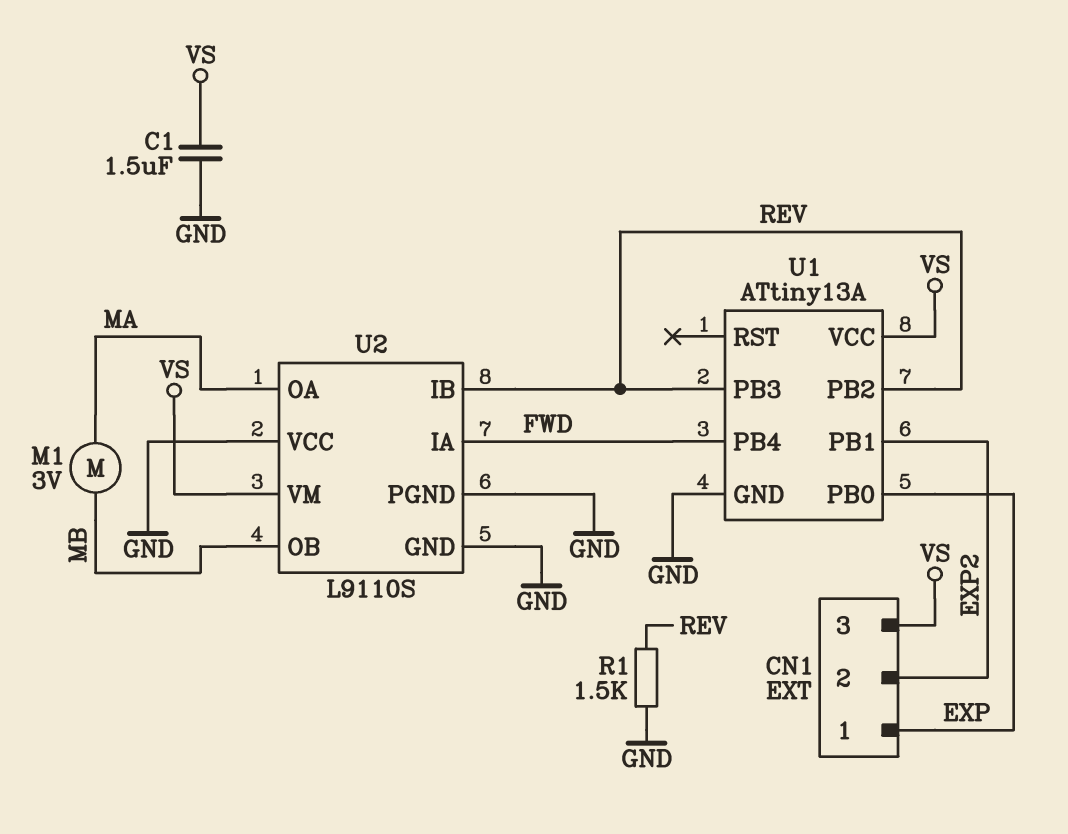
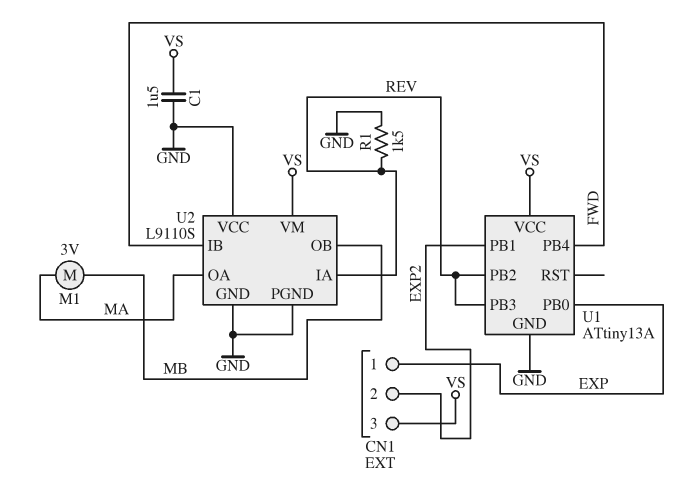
U2 pin IA: FWD -> REV
U2 pin IB: REV -> FWD

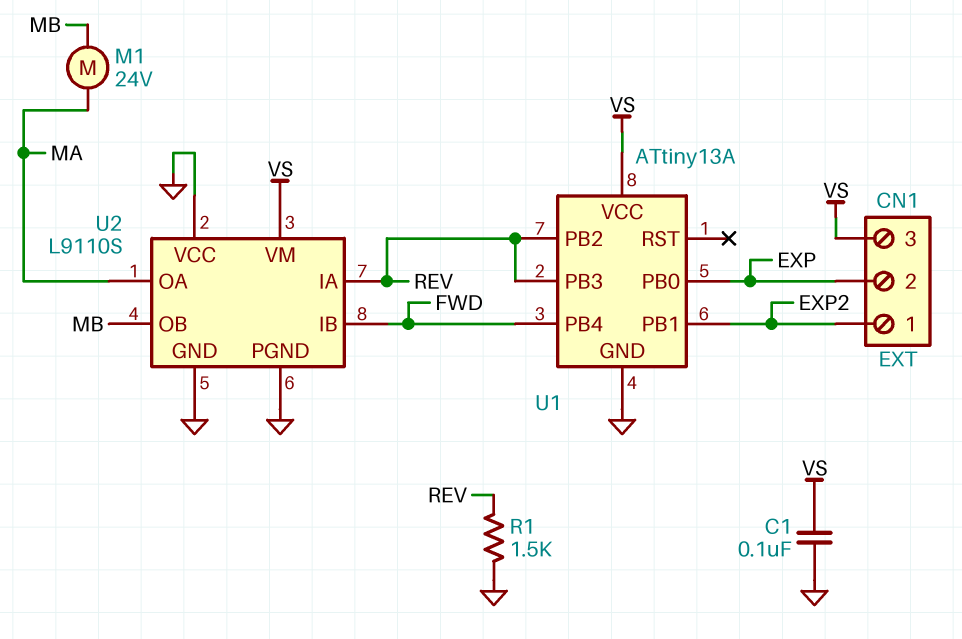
C1: 1.5uF (GND, VS) -> 100nF (GND, VS)
CN1 pin 1: EXP -> EXP2
CN1 pin 2: EXP2 -> EXP
M1: motor 3V (MA, MB) -> motor 24V (MA, MB)

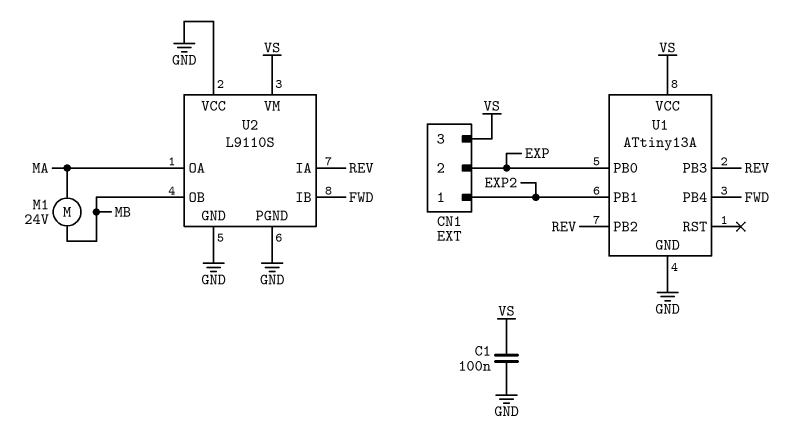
R1: 1.5k (GND, REV) -> none

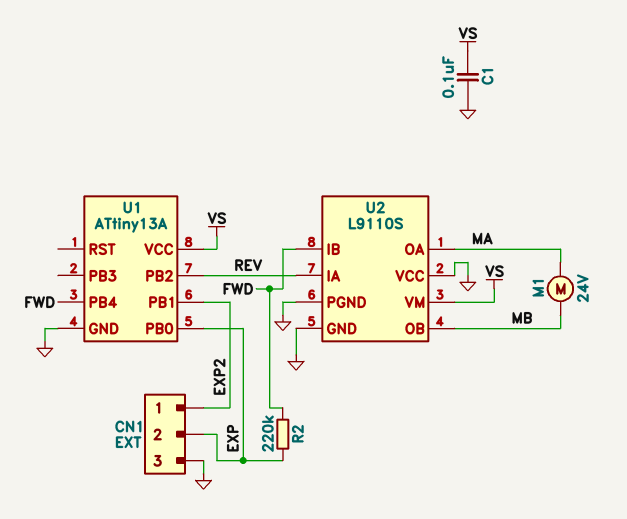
CN1 pin 3: VS -> GND
R2: none -> 220k (EXP, FWD)
U1 pin PB3: REV -> none

